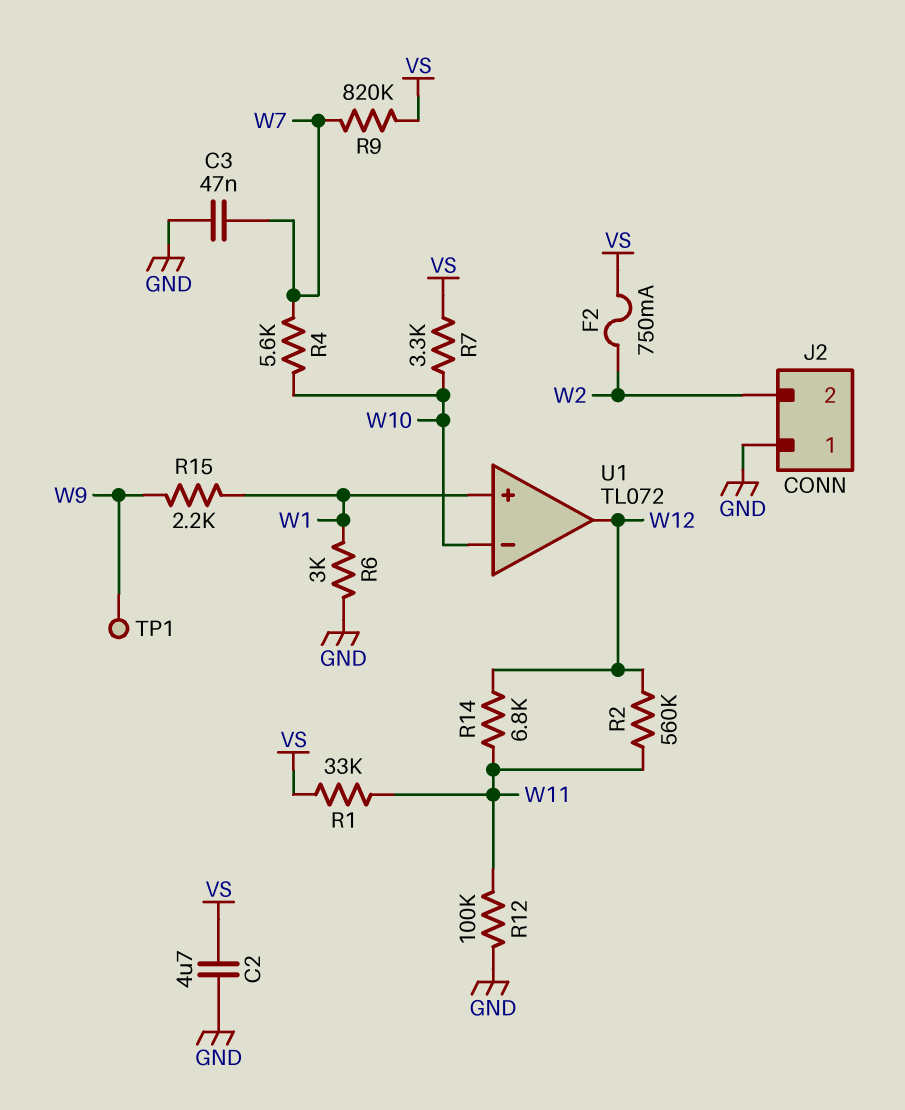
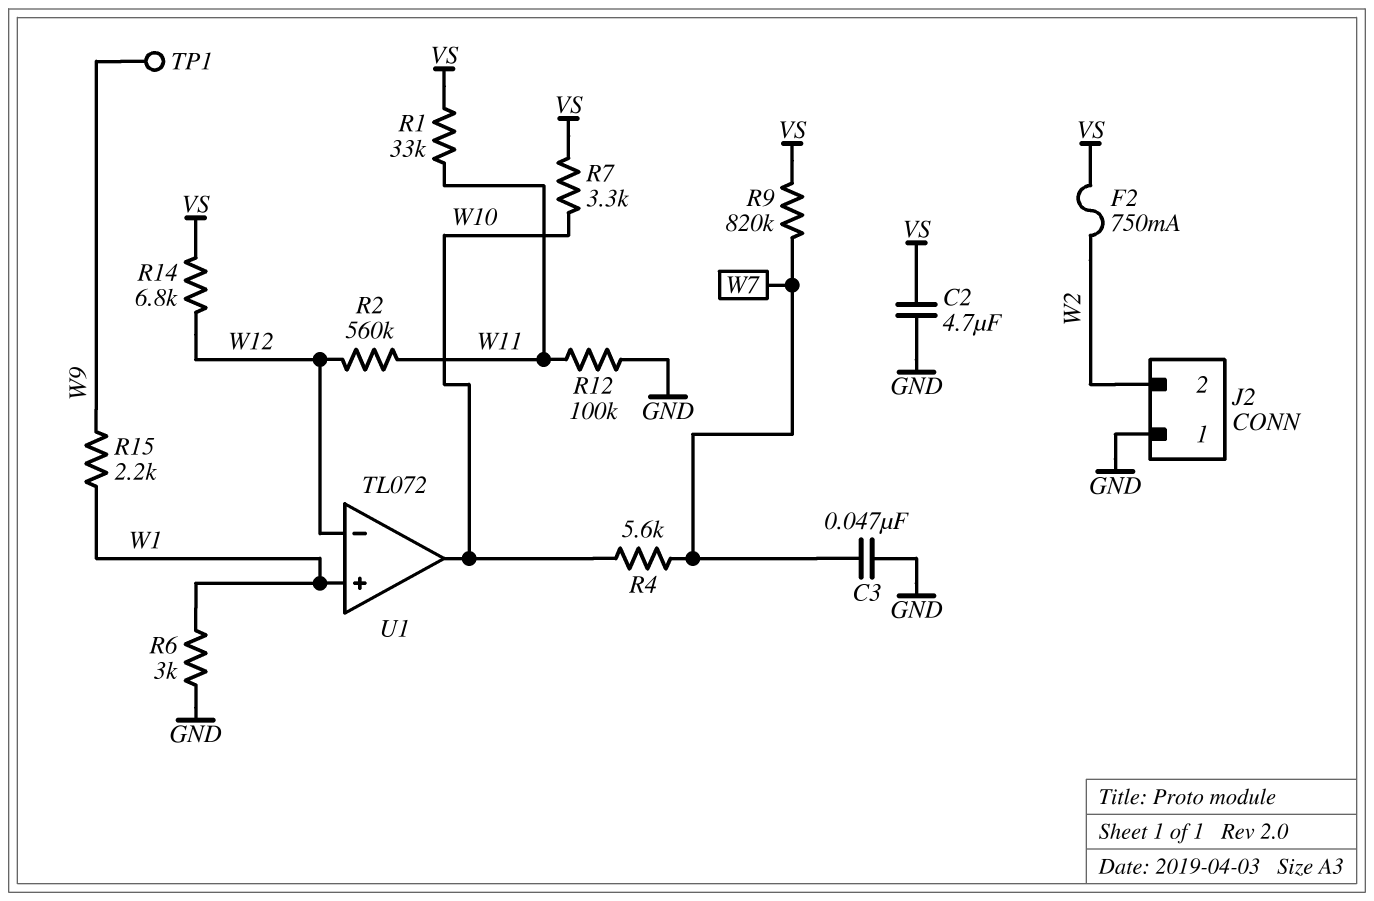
R14: 6.8k (W11, W12) -> 6.8k (VS, W12)
U1 pin in-: W10 -> W12
U1 pin out: W12 -> W10

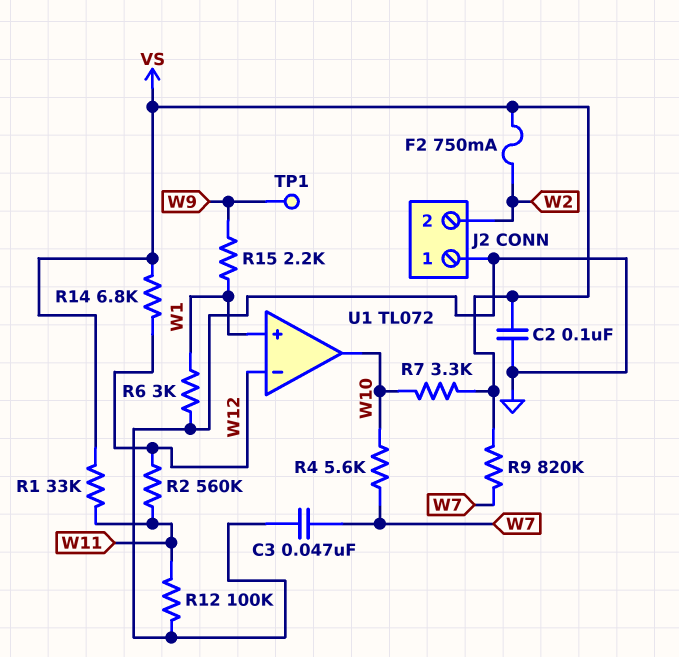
C2: 4.7uF (GND, VS) -> 100nF (GND, VS)

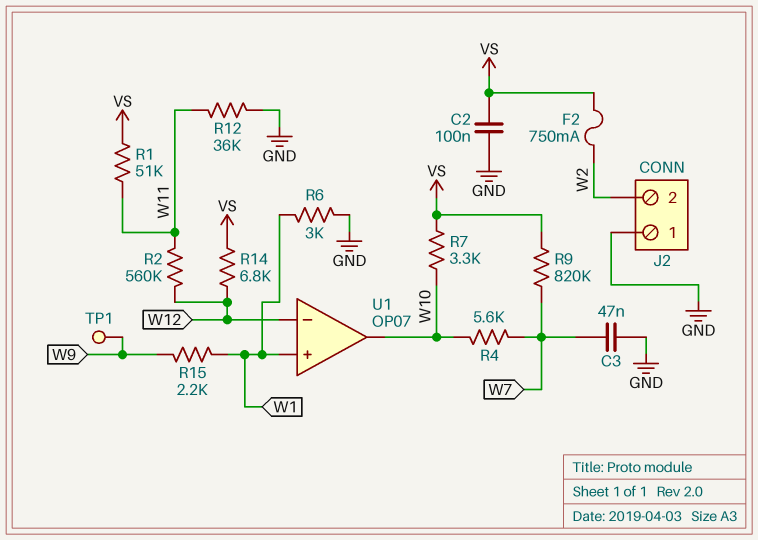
R1: 33k (VS, W11) -> 51k (VS, W11)
R12: 100k (GND, W11) -> 36k (GND, W11)
U1: TL072 -> OP07

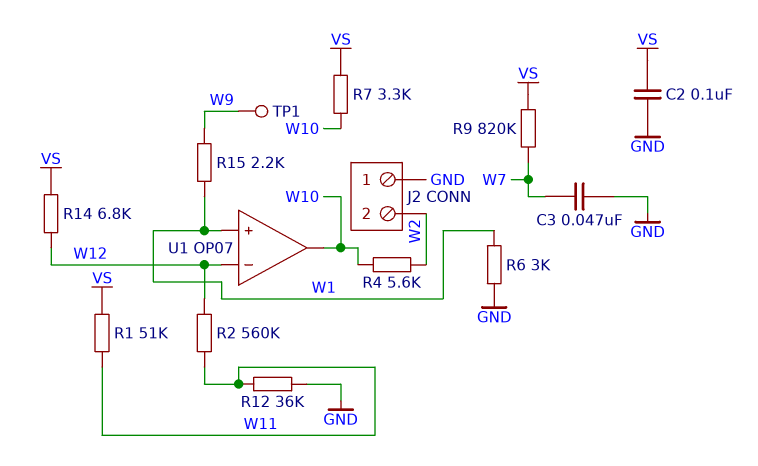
F2: 750mA (VS, W2) -> none
R4: 5.6k (W7, W10) -> 5.6k (W2, W10)

